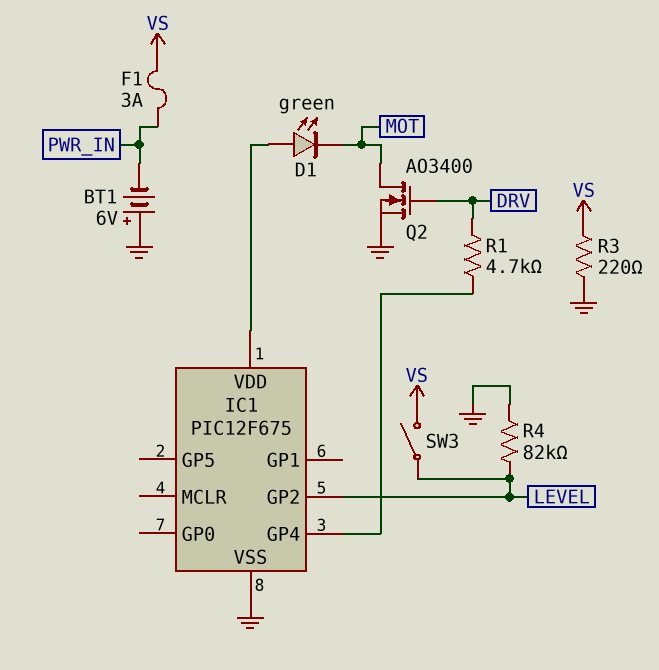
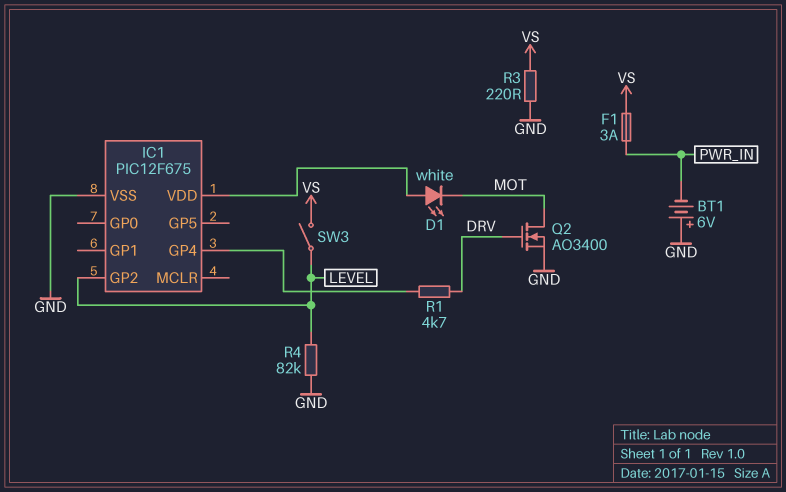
D1: LED green (A IC1/VDD, K MOT) -> LED white (A IC1/VDD, K MOT)

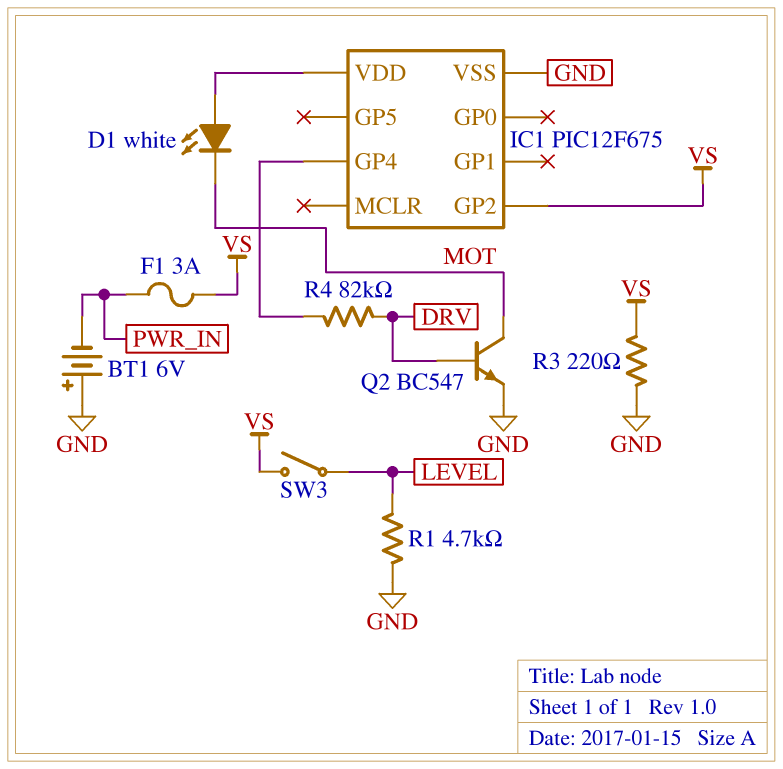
IC1 pin GP2: LEVEL -> VS
Q2: NMOS AO3400 (G DRV, D MOT, S GND) -> NPN BC547 (B DRV, C MOT, E GND)
R1: 4.7k (DRV, IC1/GP4) -> 4.7k (GND, LEVEL)
R4: 82k (GND, LEVEL) -> 82k (DRV, IC1/GP4)

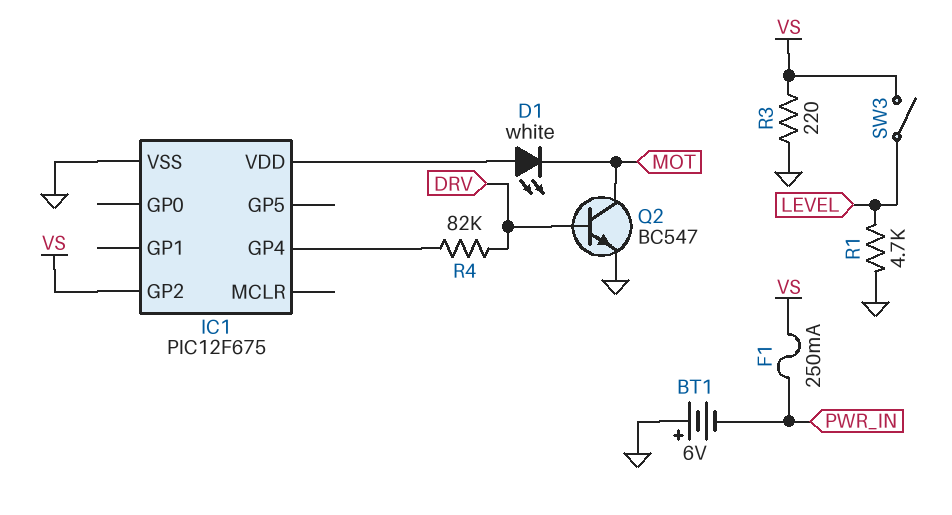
F1: 3A (PWR_IN, VS) -> 250mA (PWR_IN, VS)

